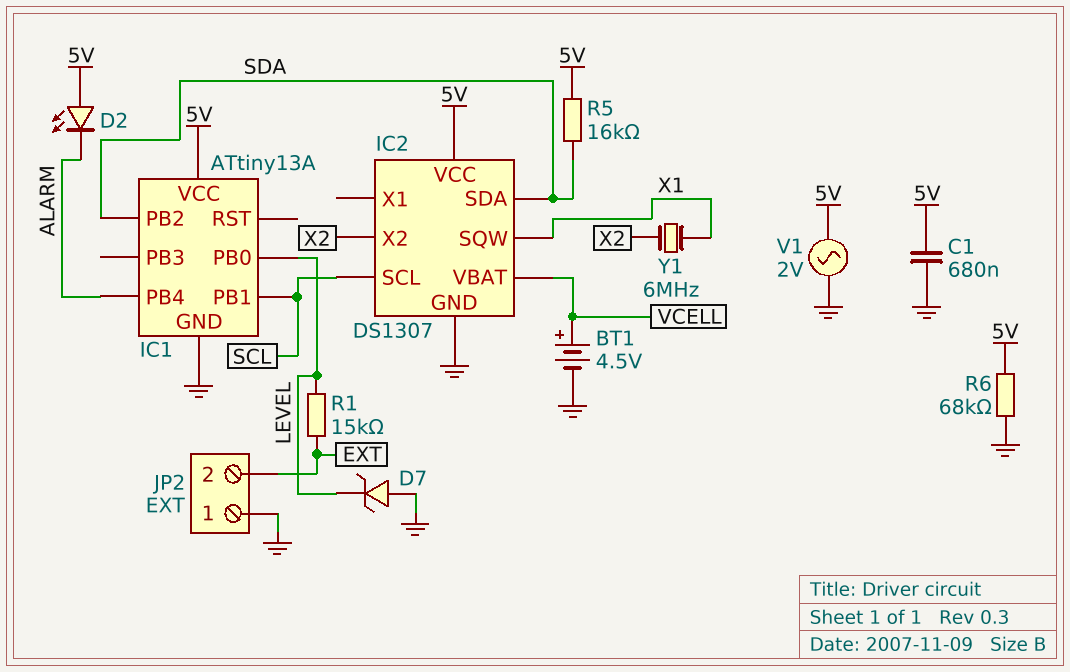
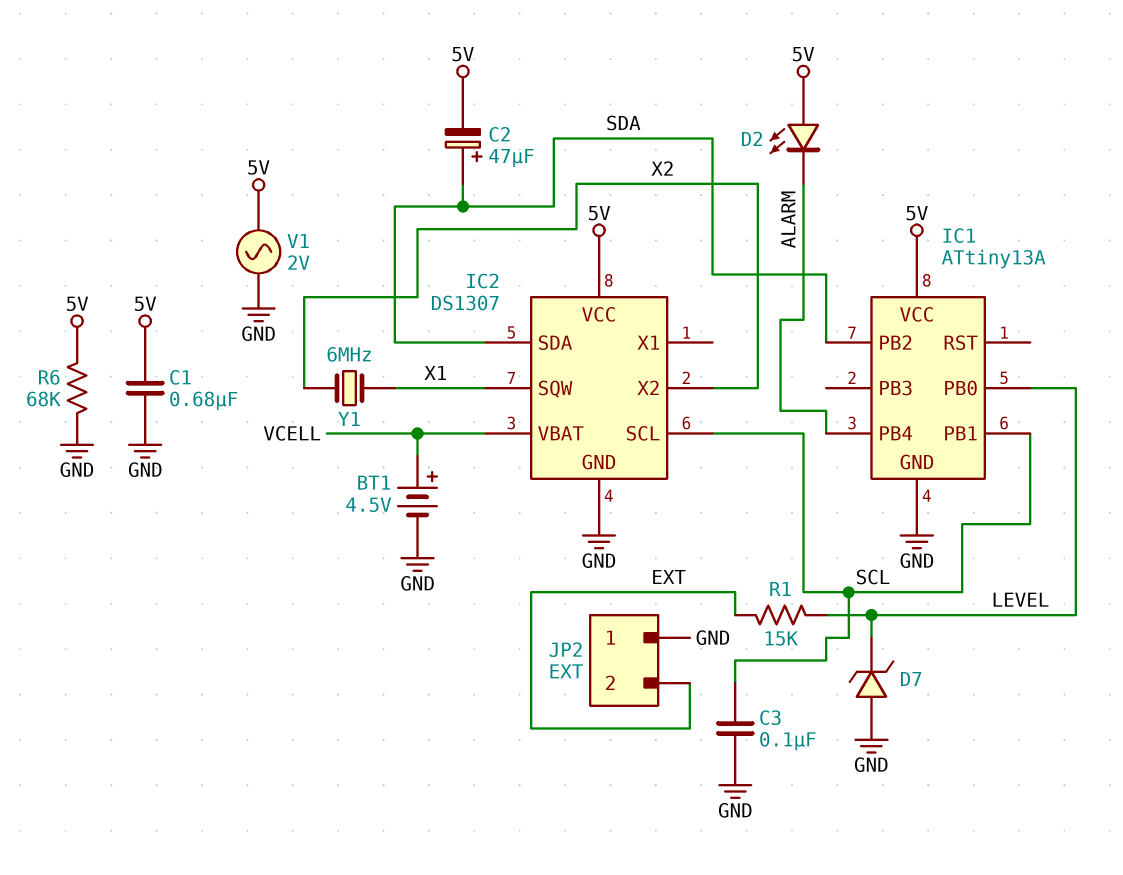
C2: none -> 47uF (plus SDA, minus 5V)
C3: none -> 100nF (GND, SCL)
R5: 16k (5V, SDA) -> none

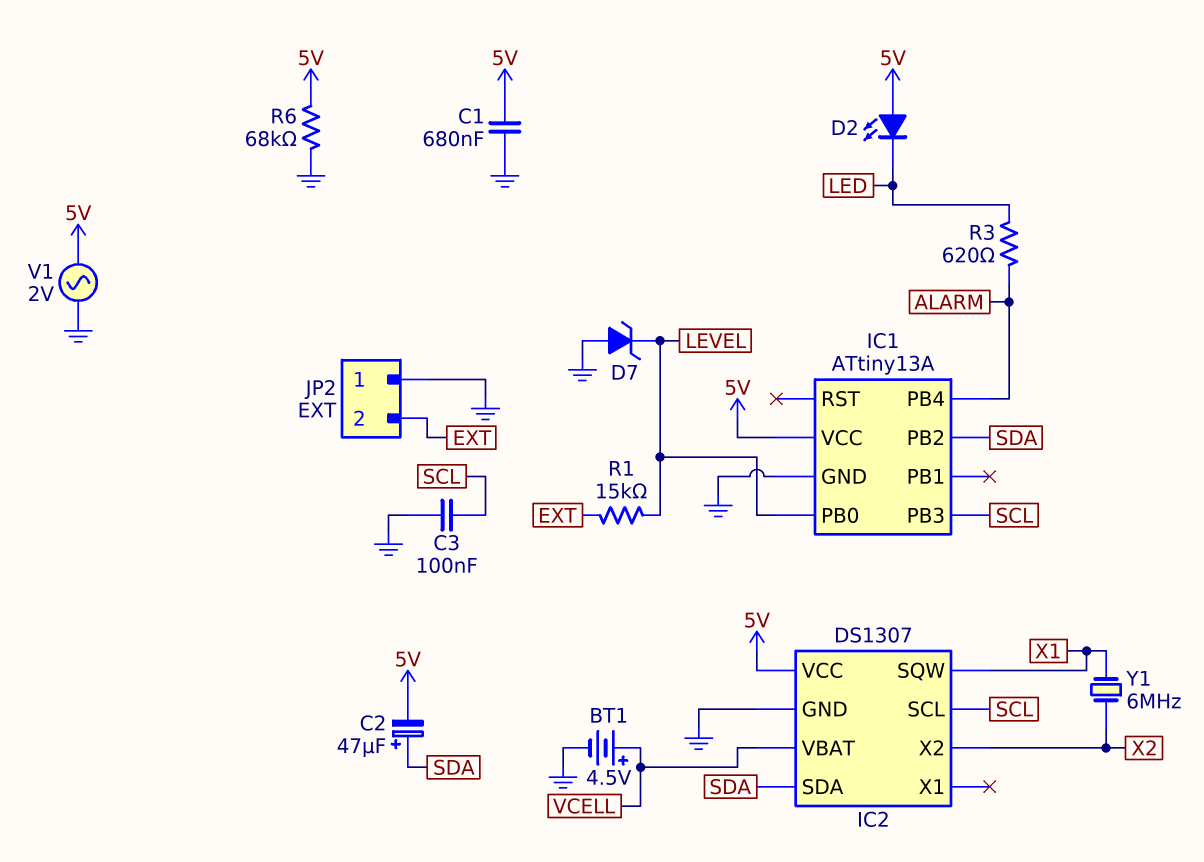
D2: LED (A 5V, K ALARM) -> LED (A 5V, K LED)
IC1 pin PB1: SCL -> none
IC1 pin PB3: none -> SCL
R3: none -> 620 (ALARM, LED)

